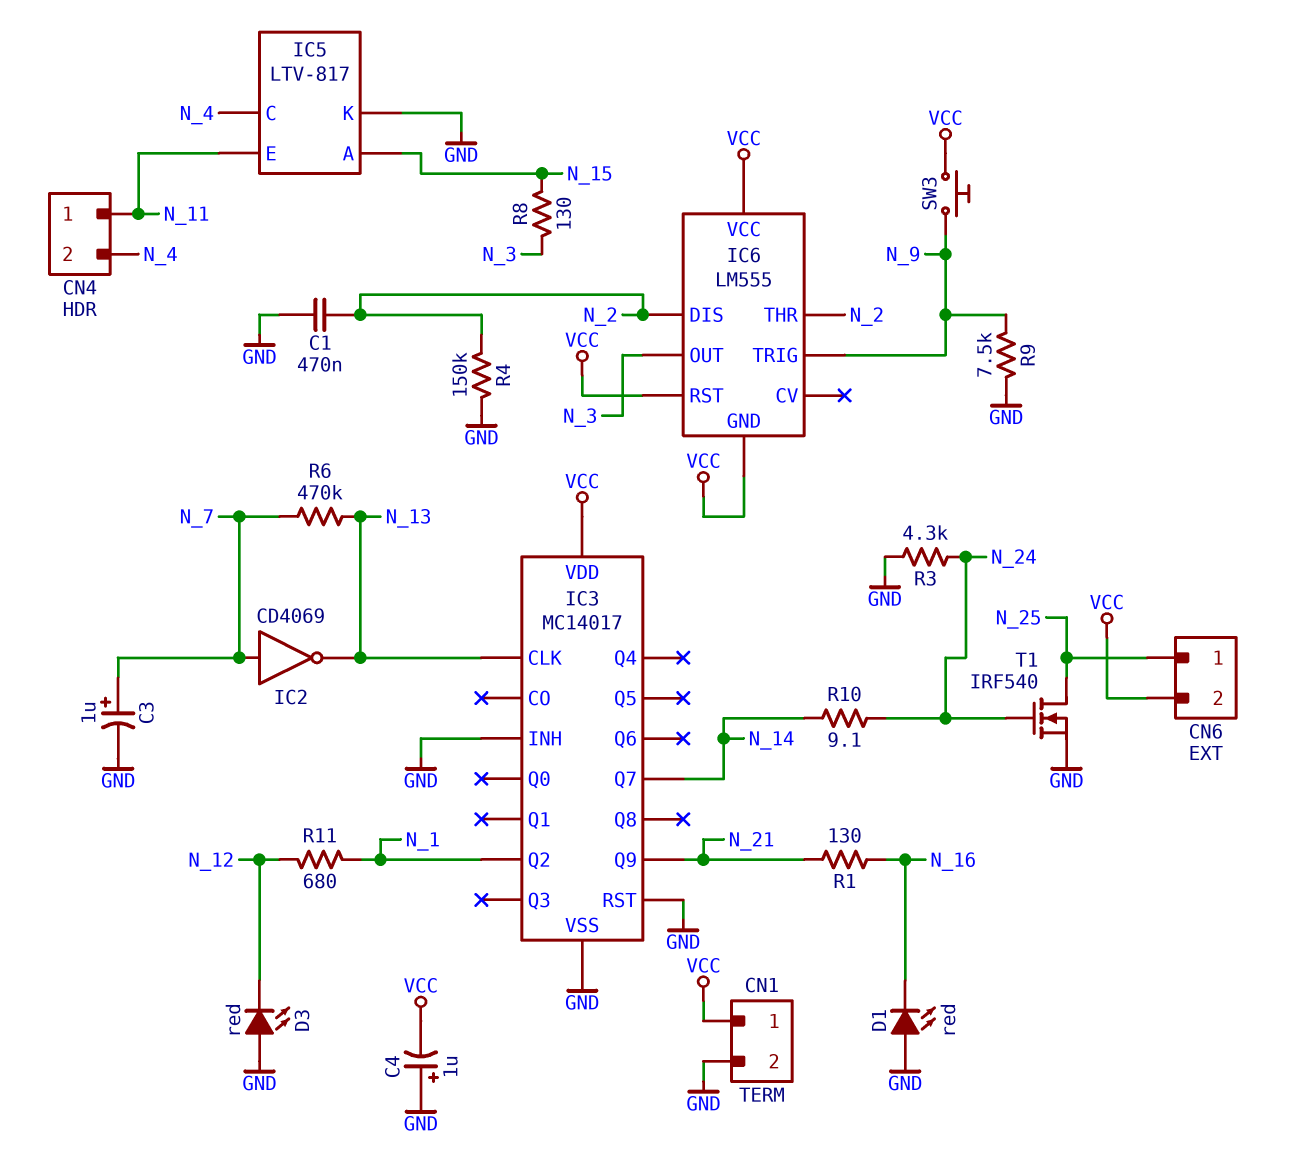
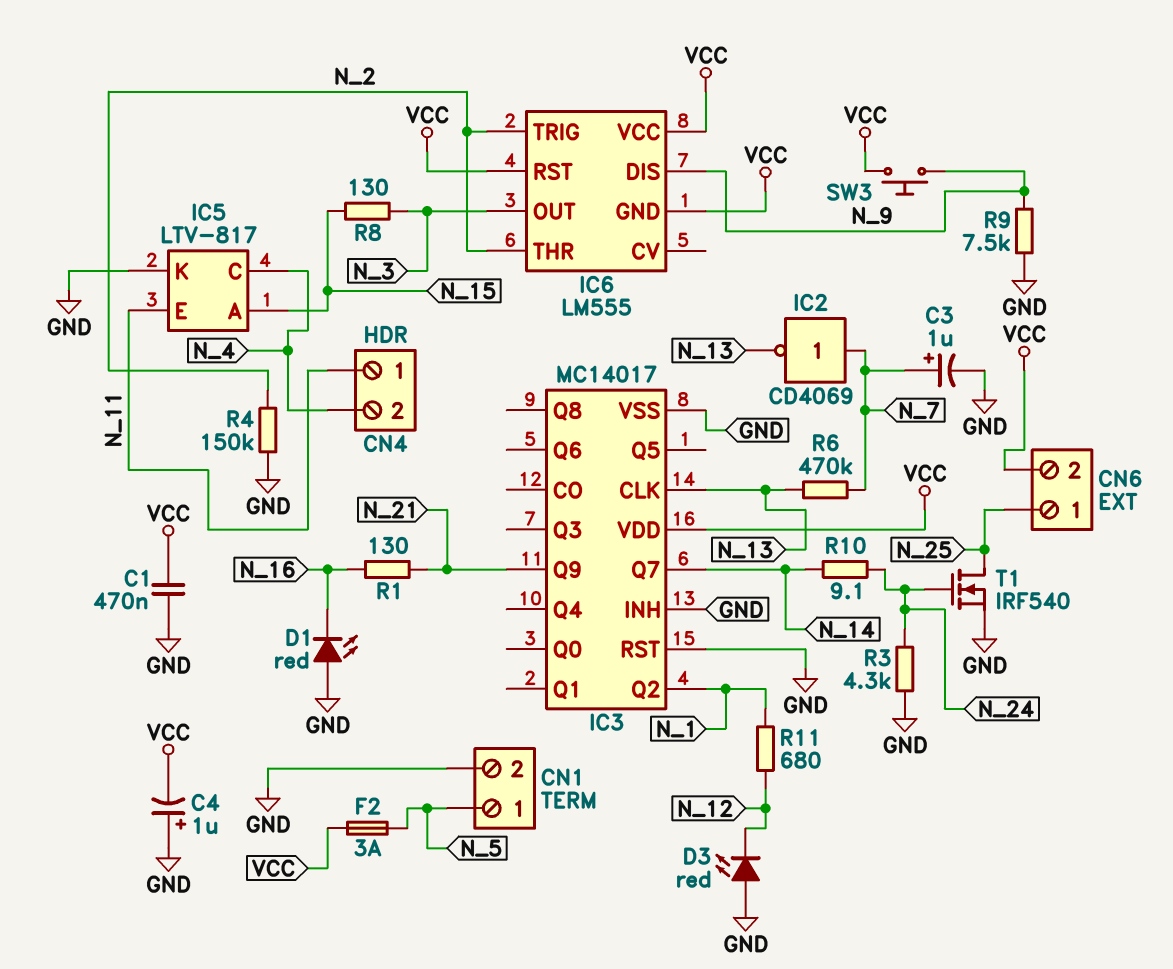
C1: 470nF (GND, N_2) -> 470nF (GND, VCC)
CN1 pin 1: VCC -> N_5
F2: none -> 3A (N_5, VCC)
IC6 pin DIS: N_2 -> N_9
IC6 pin TRIG: N_9 -> N_2

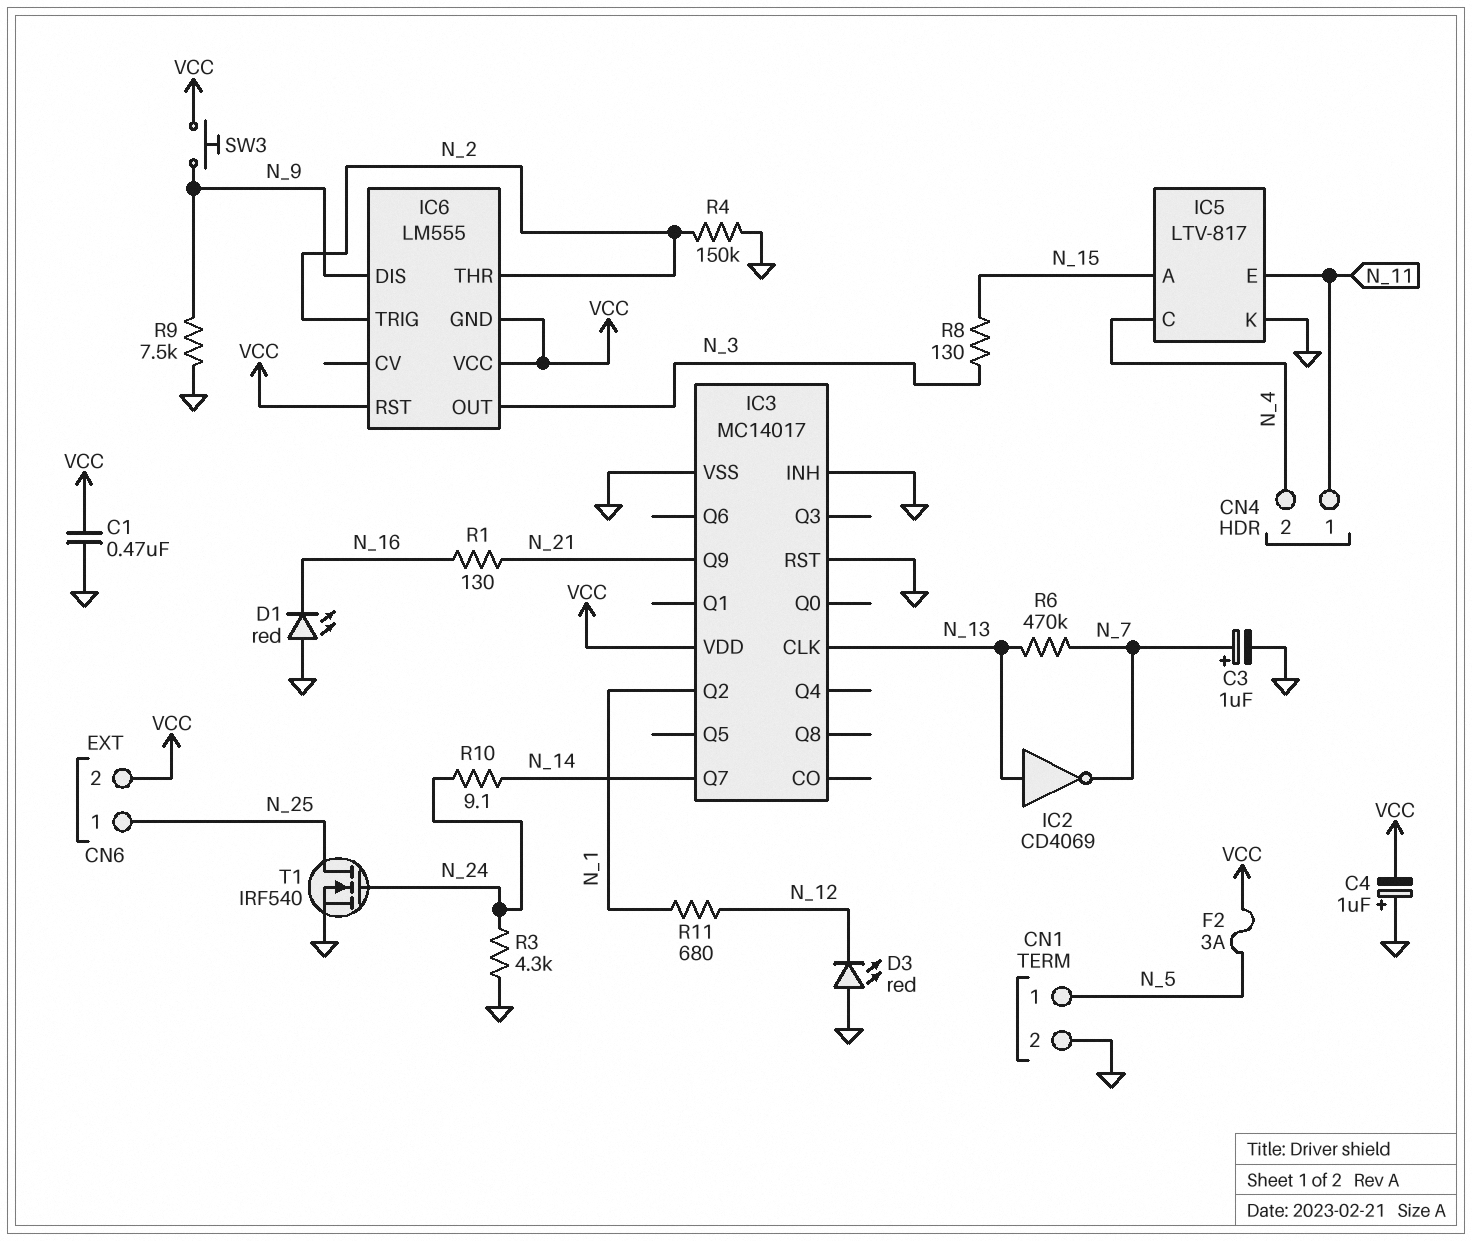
IC2: NOT CD4069 (in N_7, out N_13) -> NOT CD4069 (in N_13, out N_7)

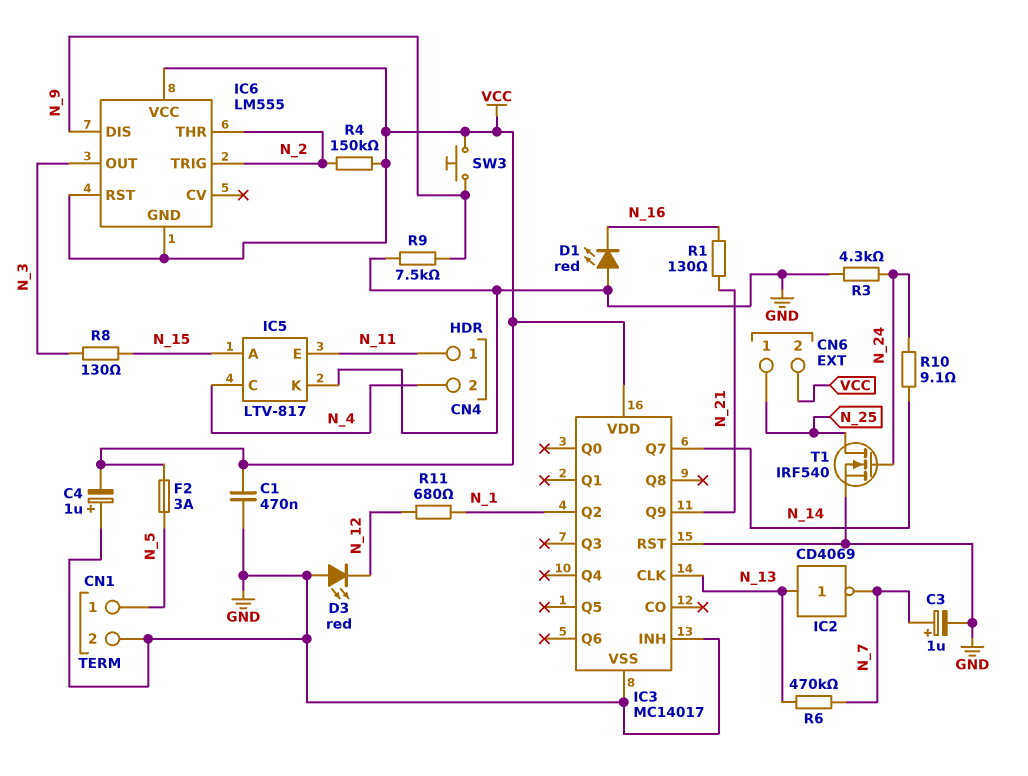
R4: 150k (GND, N_2) -> 150k (N_2, VCC)

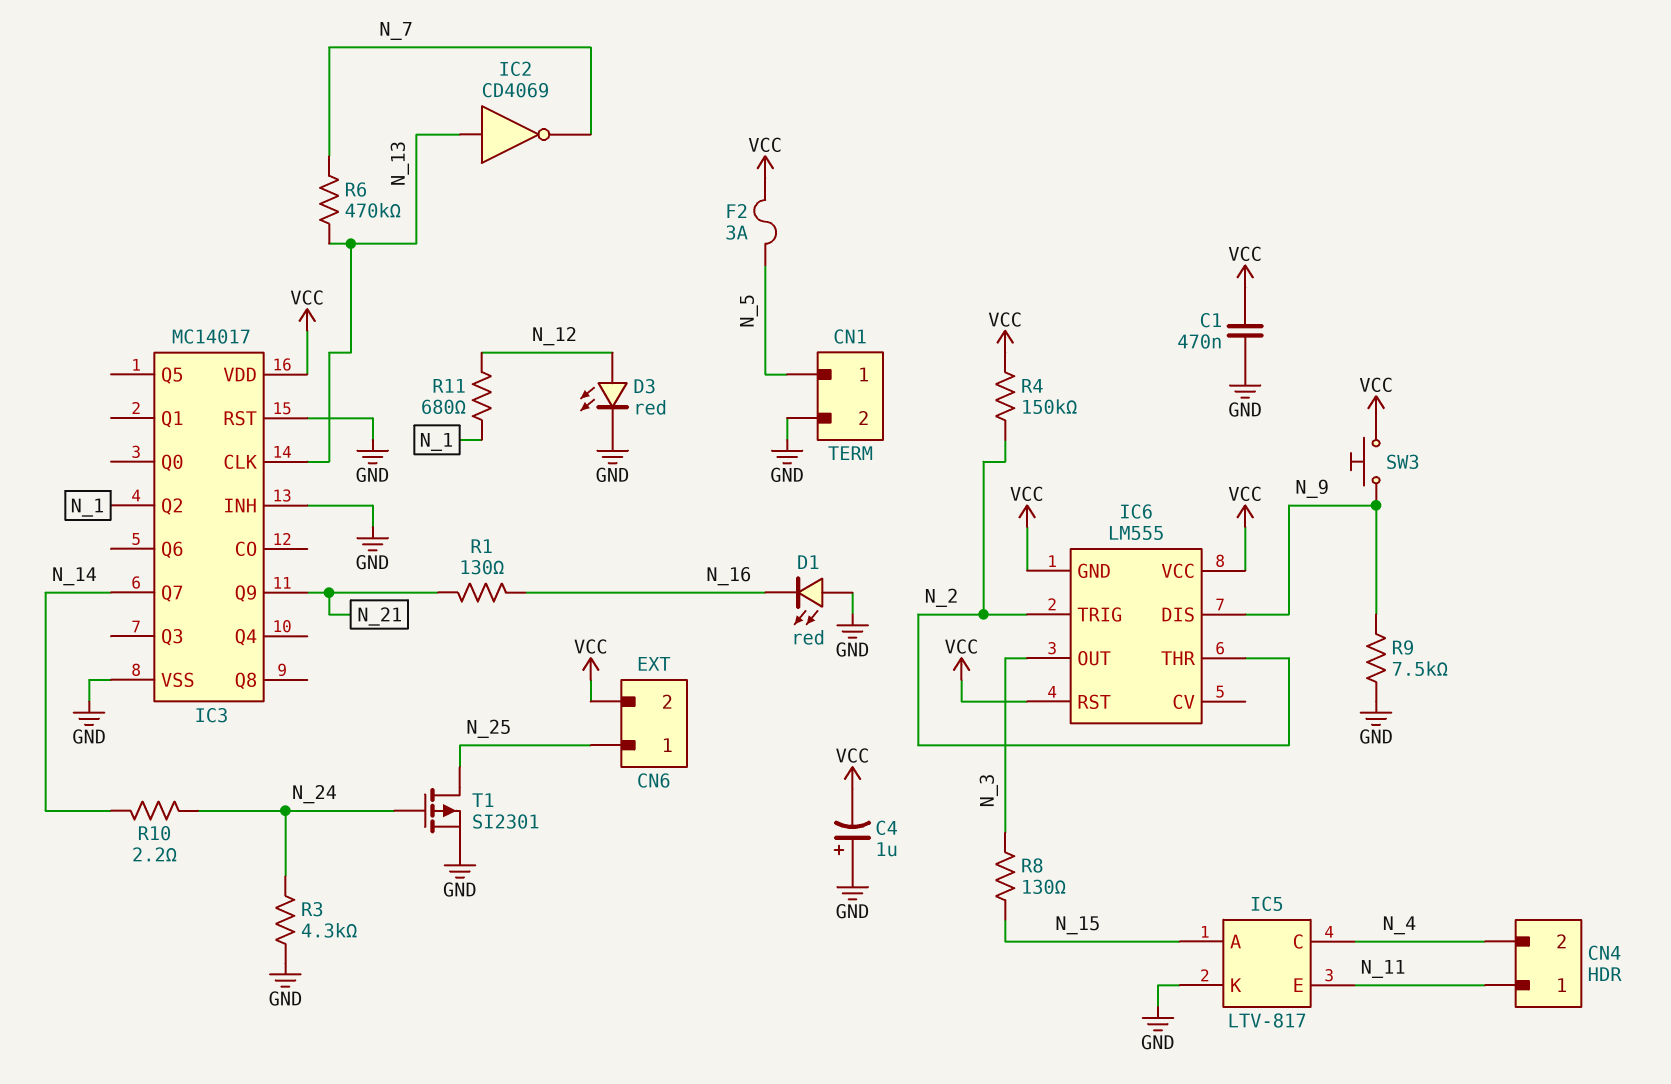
C3: 1uF (plus N_7, minus GND) -> none
D3: LED red (A GND, K N_12) -> LED red (A N_12, K GND)
R10: 9.1 (N_14, N_24) -> 2.2 (N_14, N_24)
T1: NMOS IRF540 (G N_24, D N_25, S GND) -> PMOS SI2301 (G N_24, D N_25, S GND)

